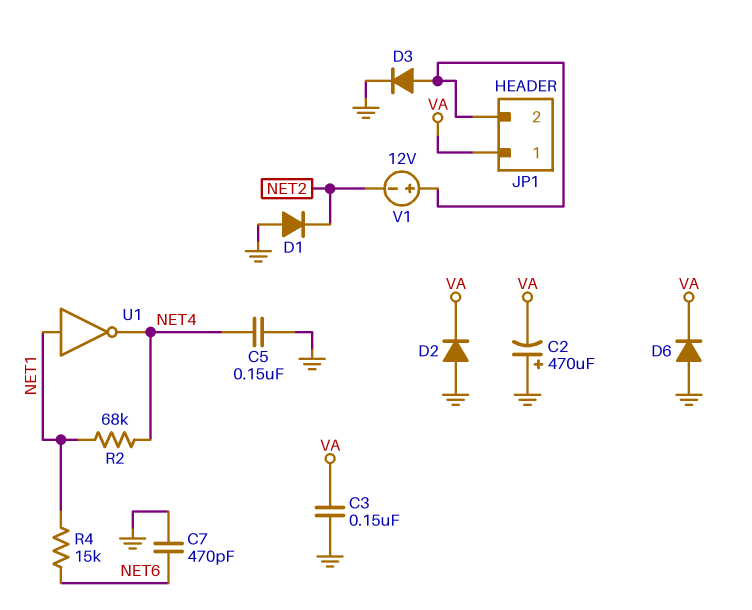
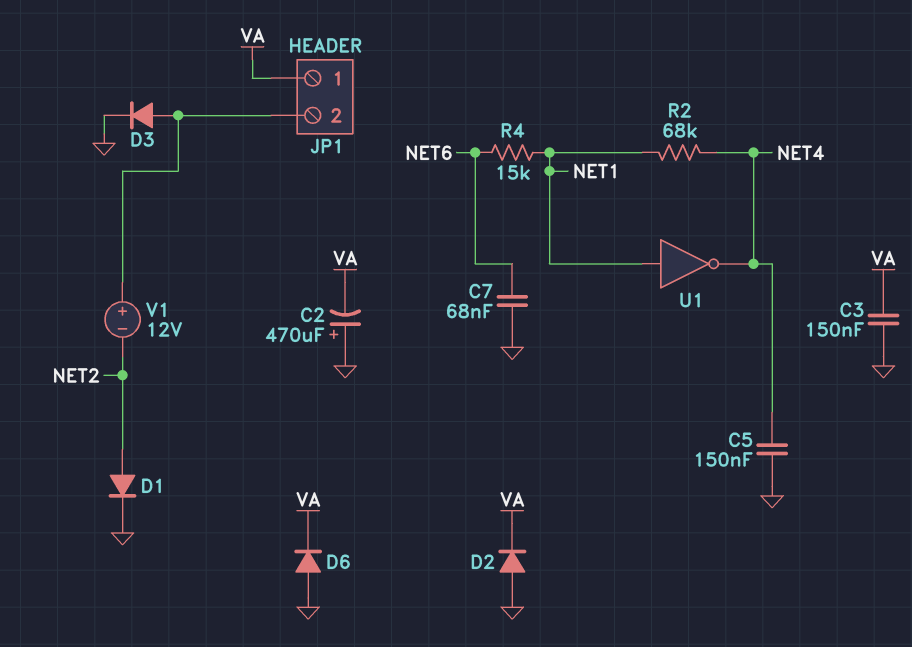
C7: 470pF (GND, NET6) -> 68nF (GND, NET6)
D1: diode (A GND, K NET2) -> diode (A NET2, K GND)

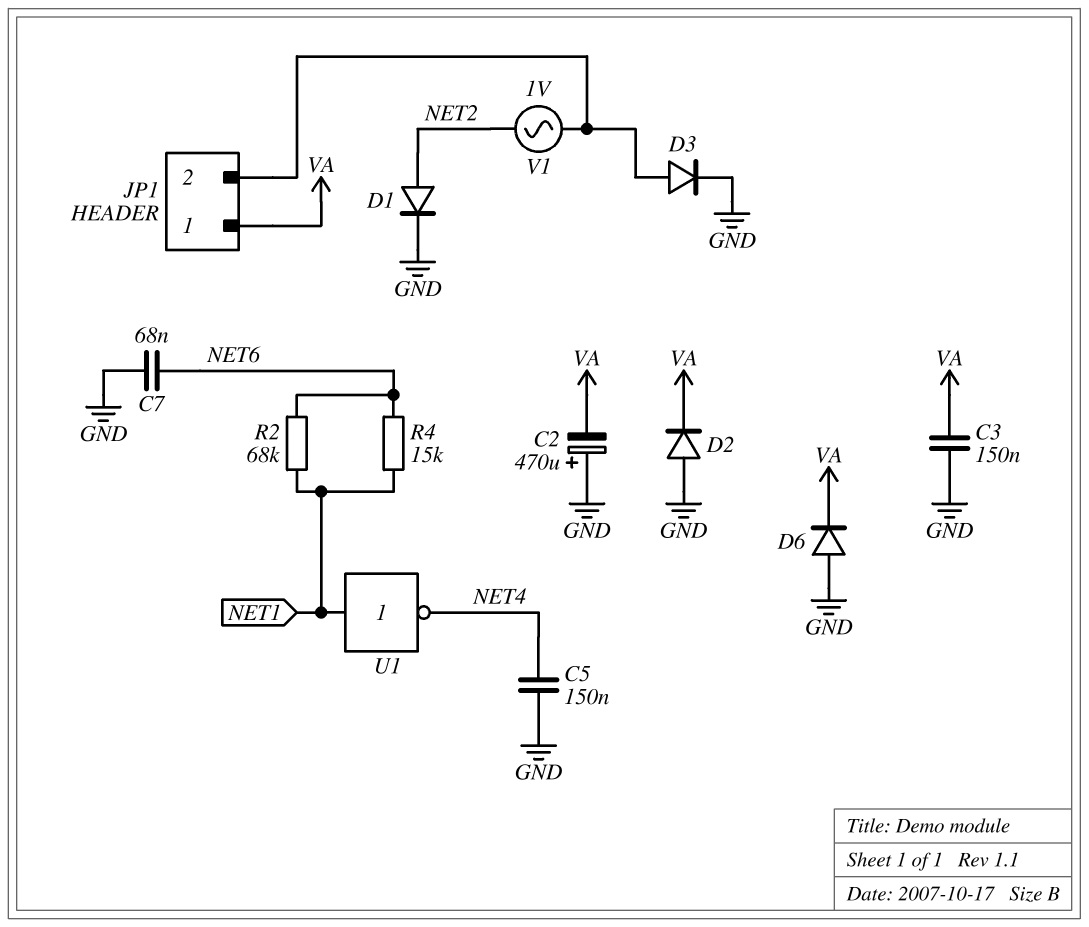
R2: 68k (NET1, NET4) -> 68k (NET1, NET6)
V1: 12V (plus JP1/2, minus NET2) -> AC 1V (JP1/2, NET2)

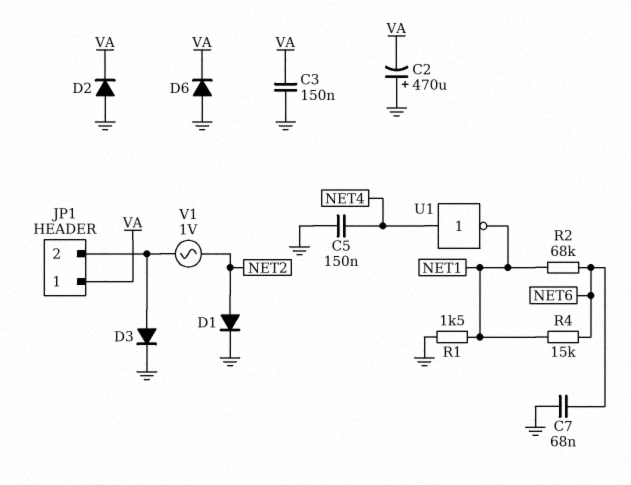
R1: none -> 1.5k (GND, NET1)
U1: NOT (in NET1, out NET4) -> NOT (in NET4, out NET1)

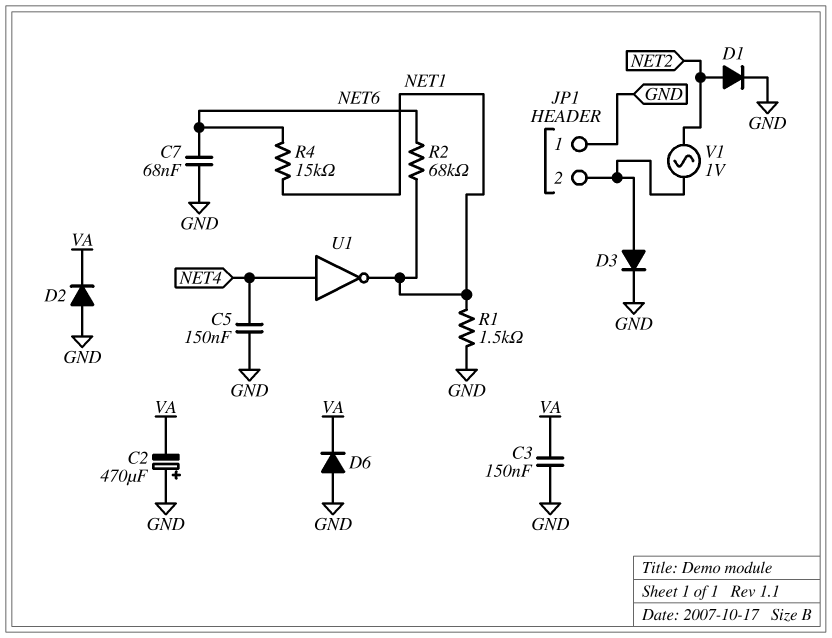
JP1 pin 1: VA -> GND

